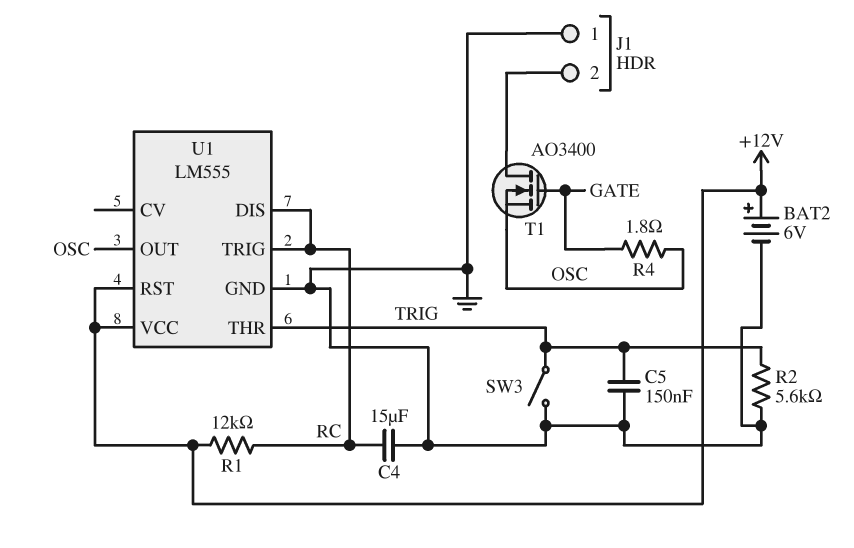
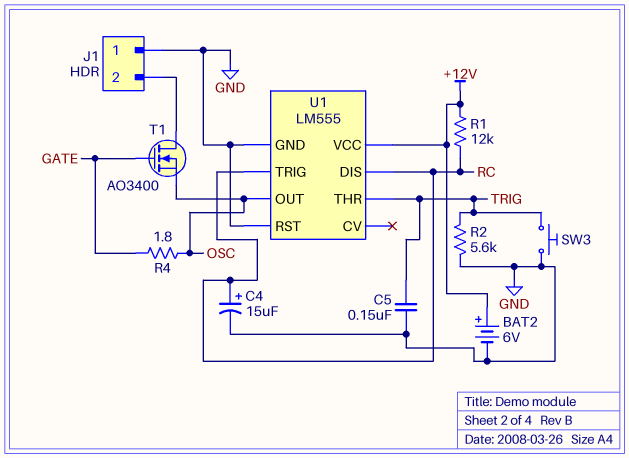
C4: 15uF (GND, RC) -> 15uF (plus RC, minus GND)
SW3: switch (GND, TRIG) -> button (GND, TRIG)
U1 pin RST: +12V -> GND

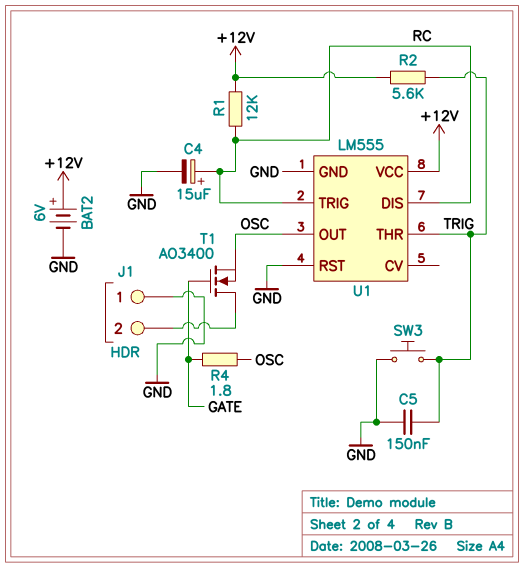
R2: 5.6k (GND, TRIG) -> 5.6k (+12V, TRIG)

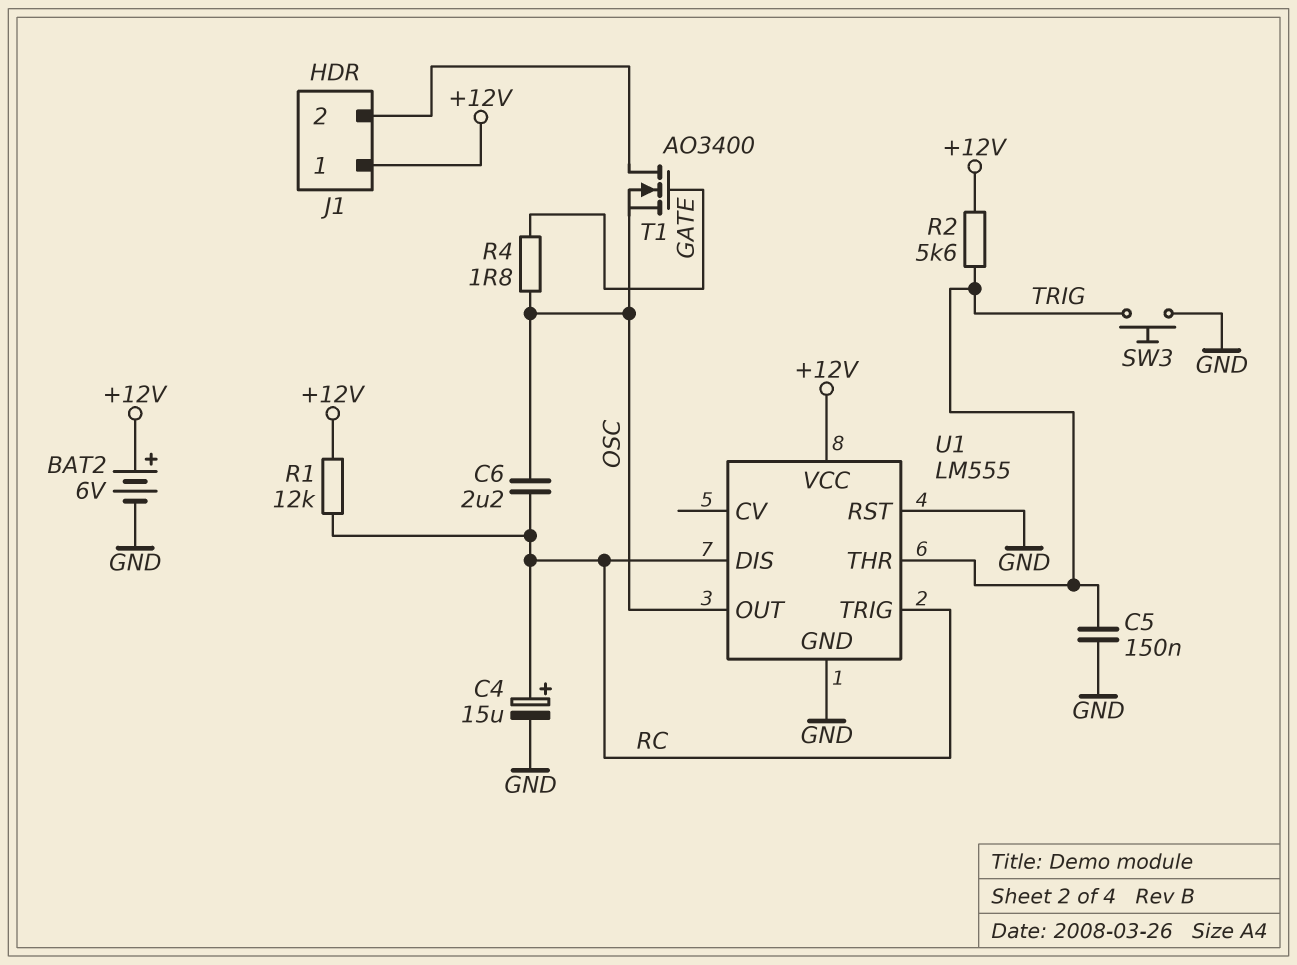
C6: none -> 2.2uF (OSC, RC)
J1 pin 1: GND -> +12V

